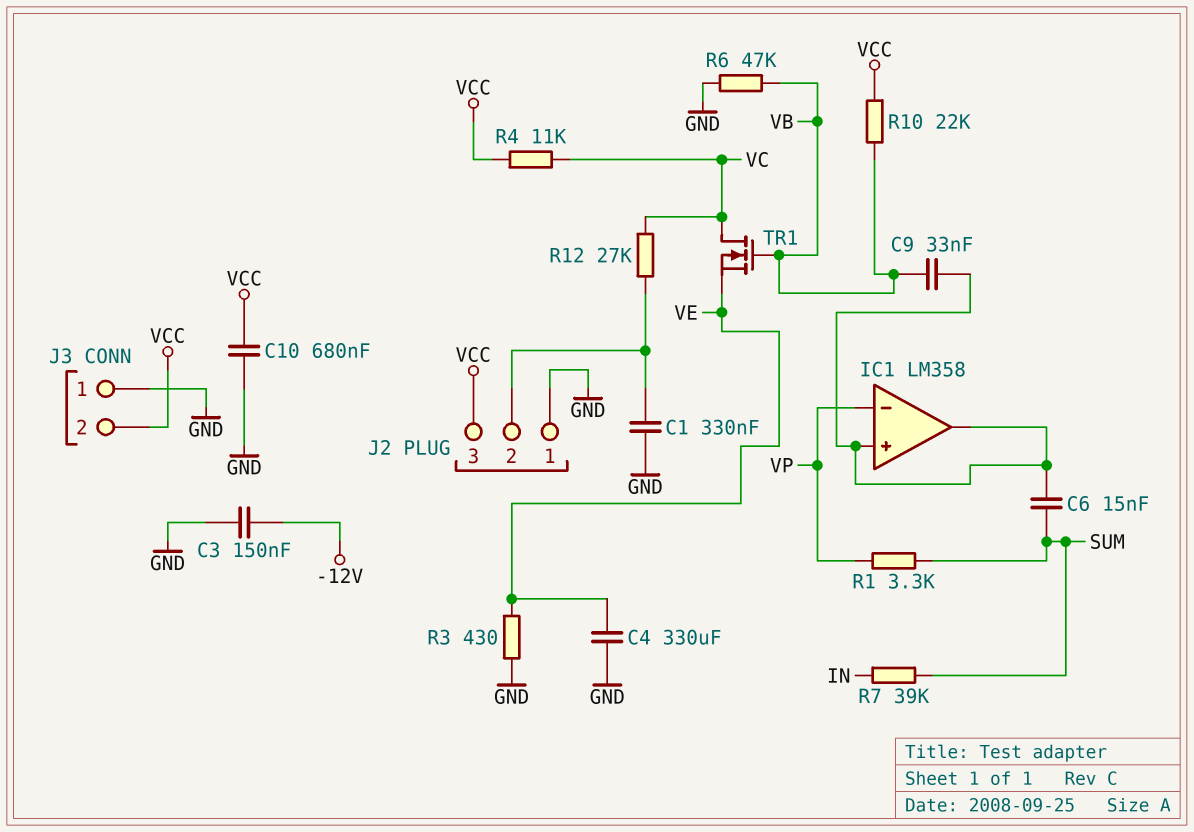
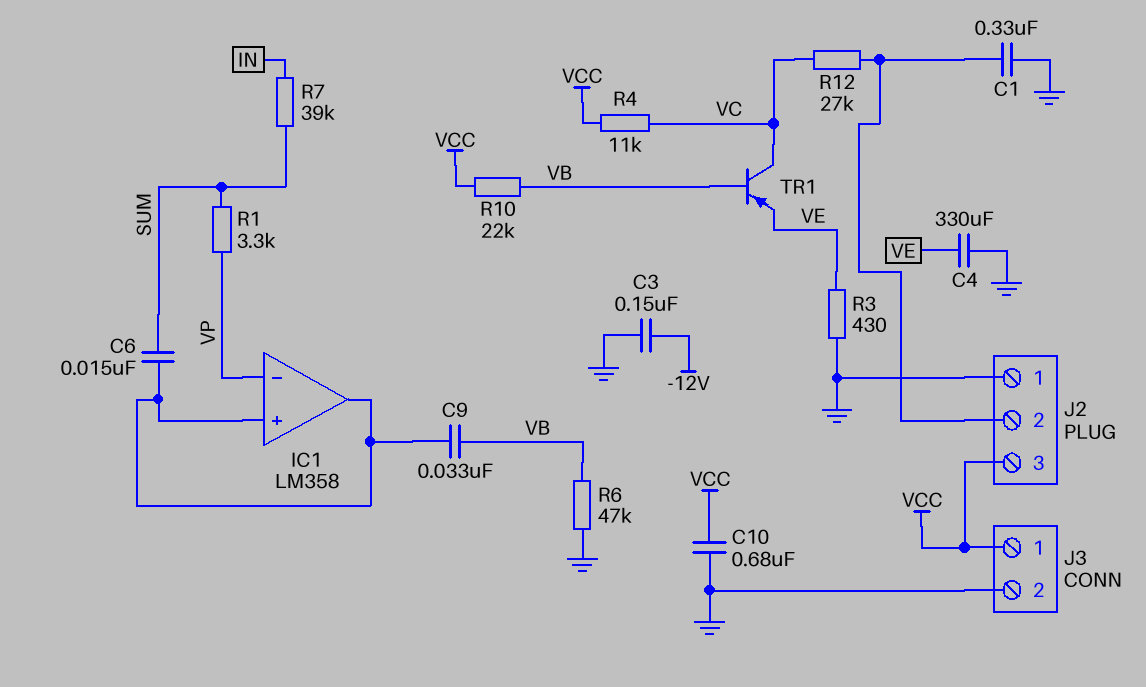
J3 pin 1: GND -> VCC
J3 pin 2: VCC -> GND
TR1: NMOS (G VB, D VC, S VE) -> PNP (B VB, C VC, E VE)

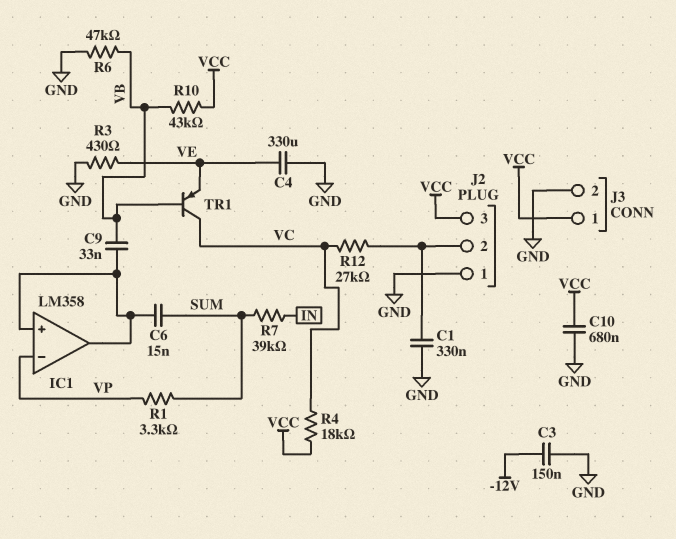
R4: 11k (VC, VCC) -> 18k (VC, VCC)
R10: 22k (VB, VCC) -> 43k (VB, VCC)

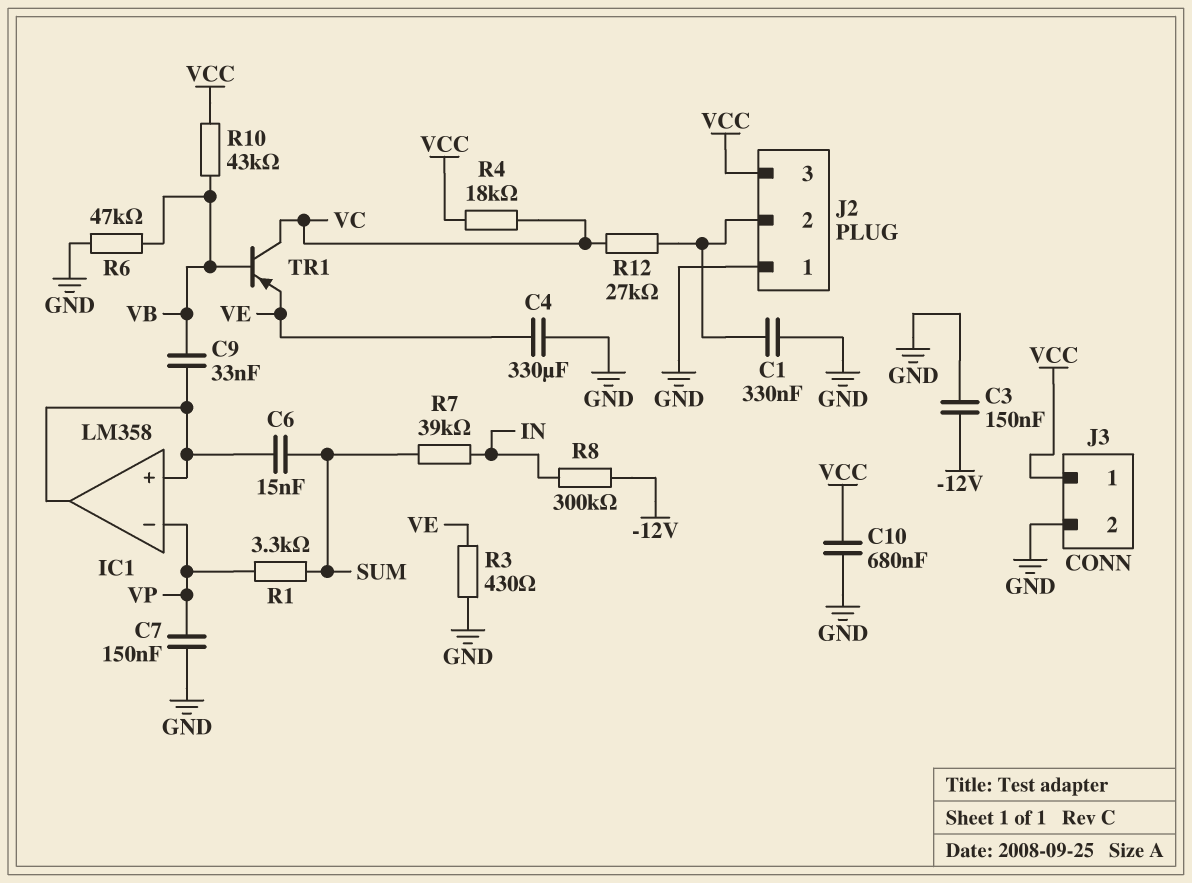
C7: none -> 150nF (GND, VP)
R8: none -> 300k (-12V, IN)

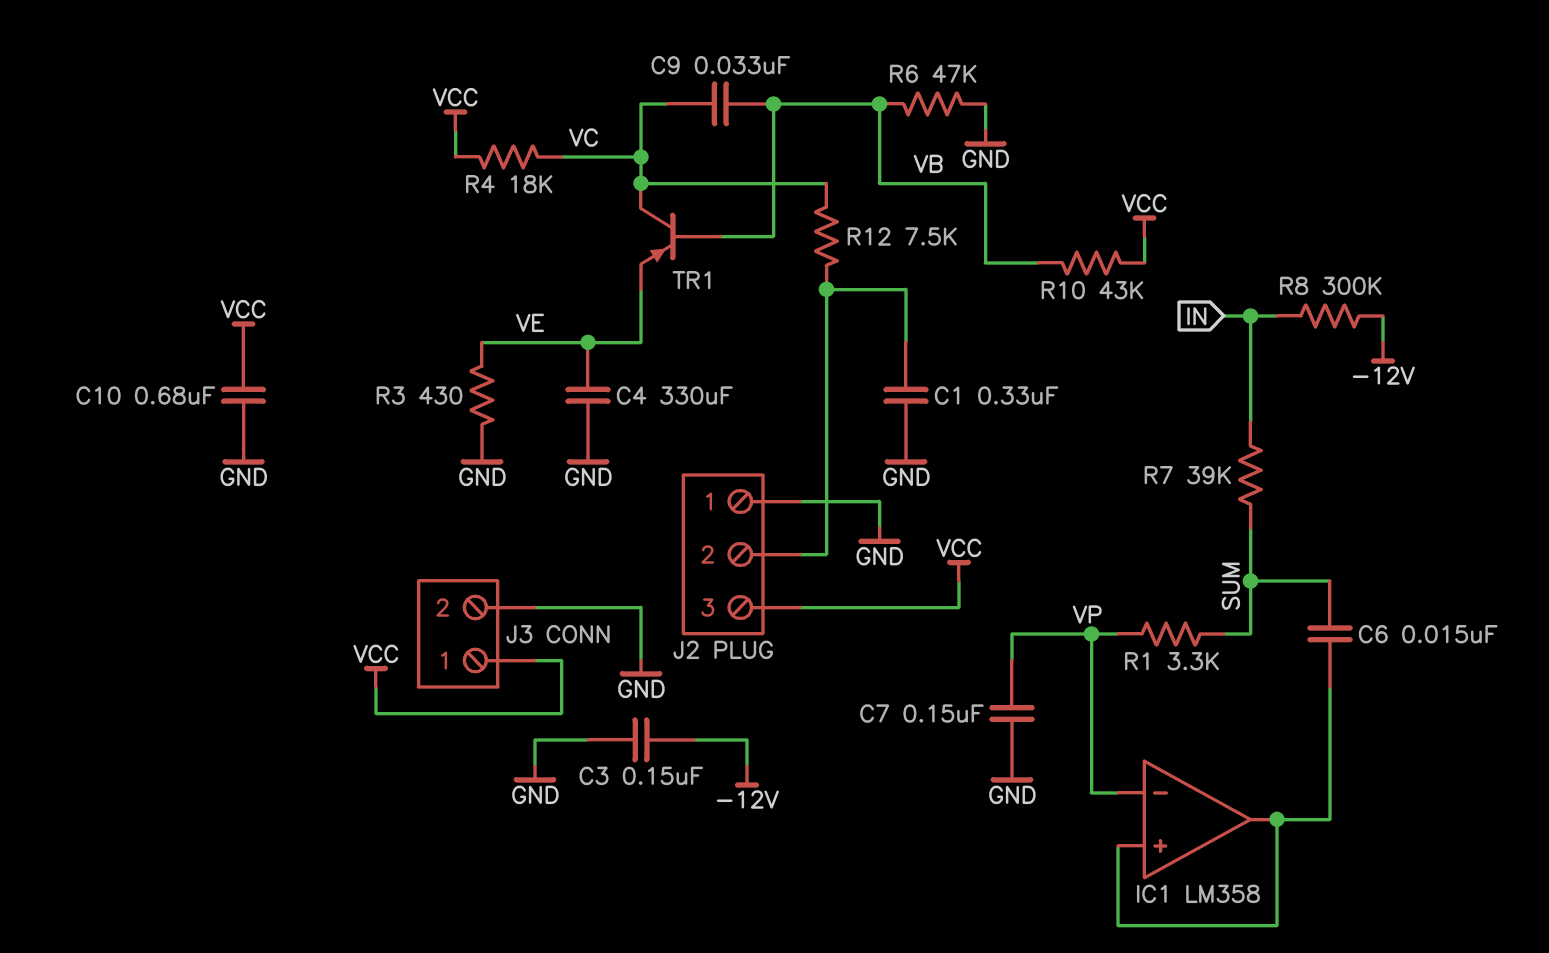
C9: 33nF (IC1/in+, VB) -> 33nF (VB, VC)
R12: 27k (J2/2, VC) -> 7.5k (J2/2, VC)

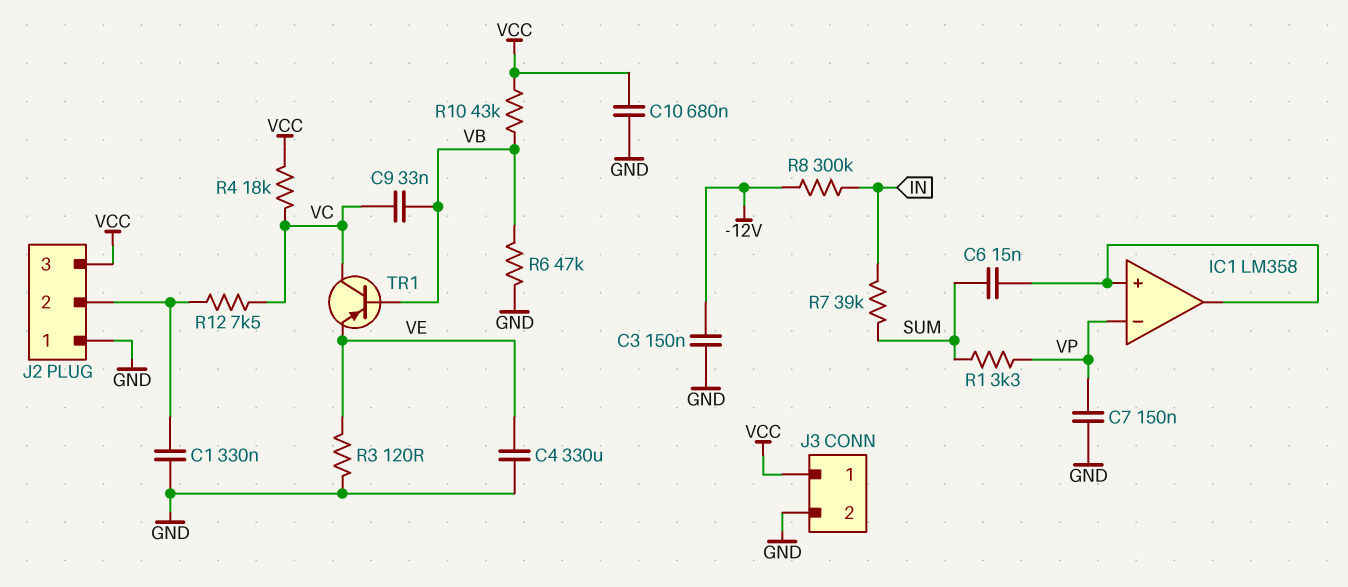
R3: 430 (GND, VE) -> 120 (GND, VE)

